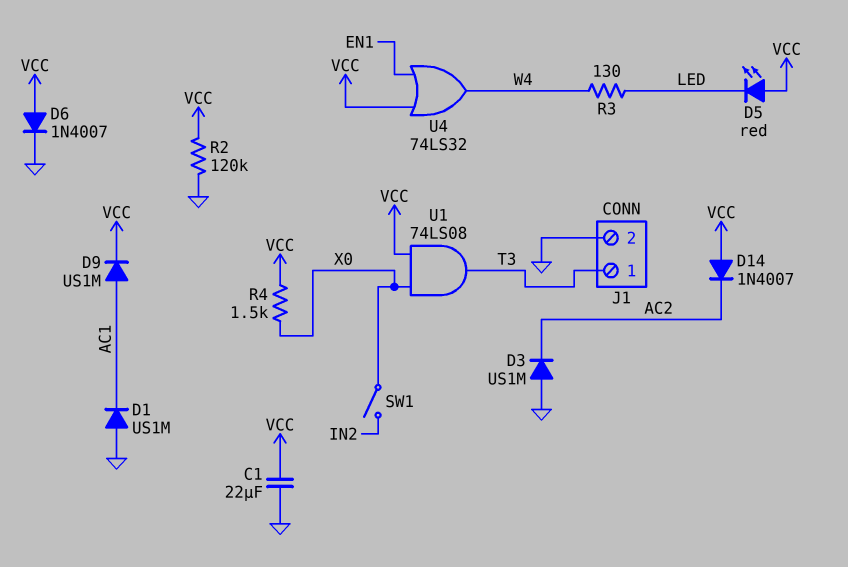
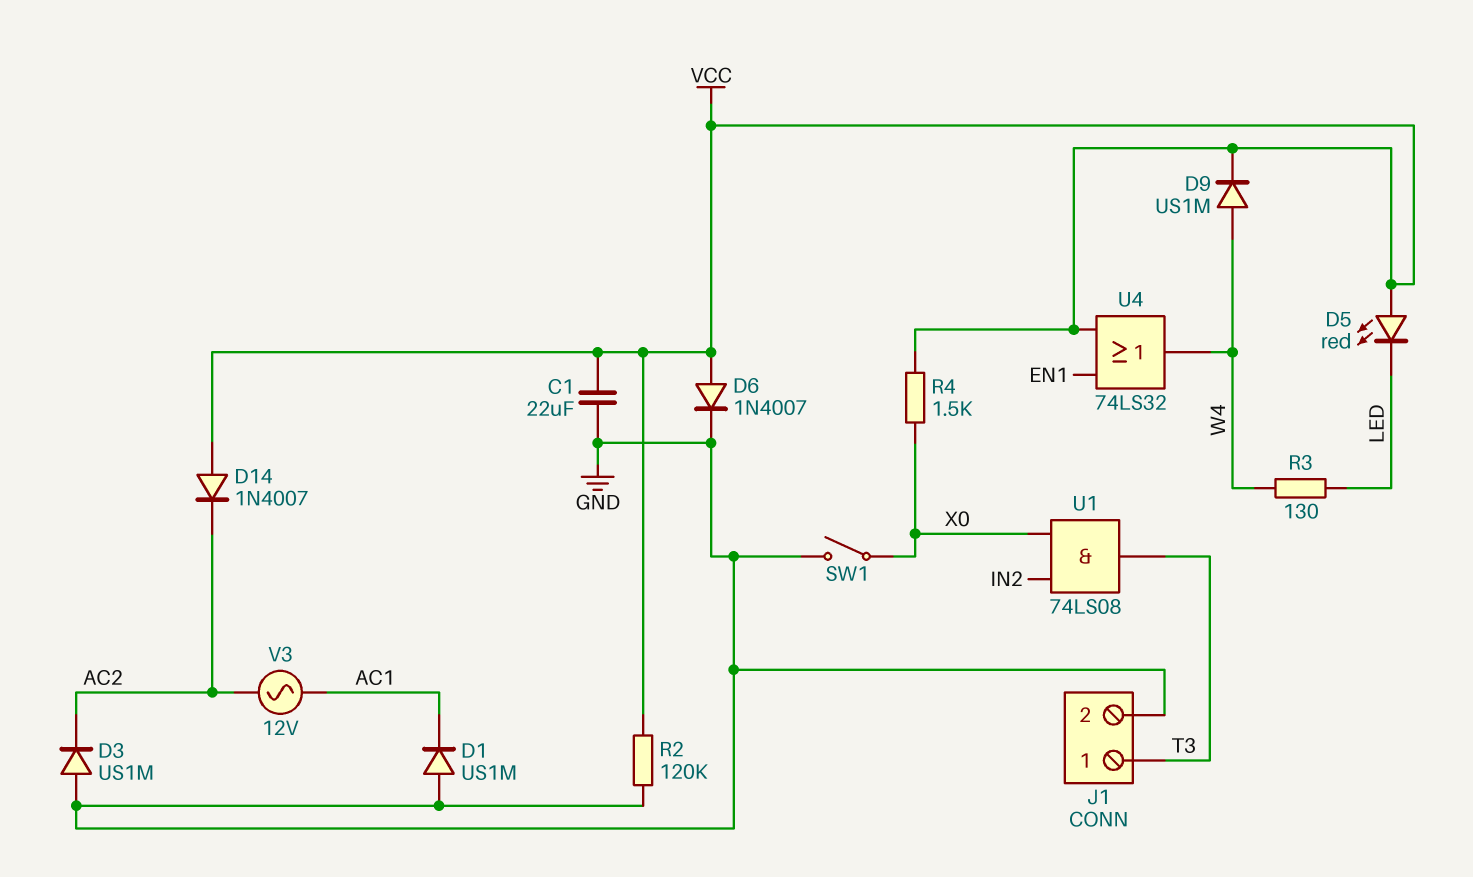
D9: diode US1M (A AC1, K VCC) -> diode US1M (A W4, K VCC)
SW1: switch (IN2, X0) -> switch (GND, X0)
U1: AND 74LS08 (in VCC, in X0, out T3) -> AND 74LS08 (in IN2, in X0, out T3)
V3: none -> AC 12V (AC1, AC2)

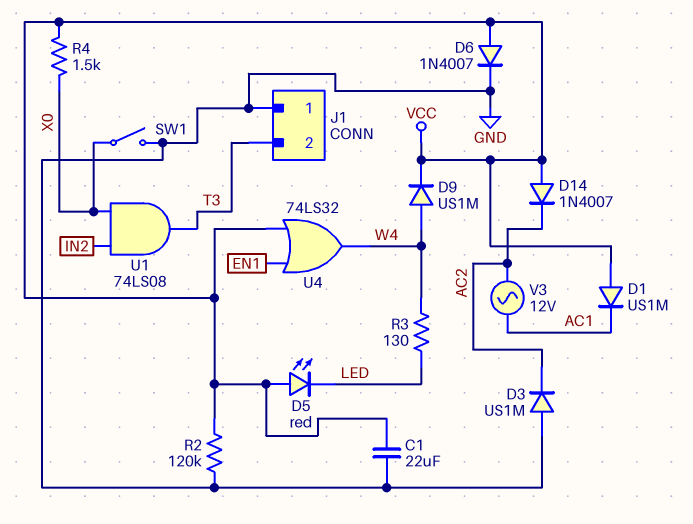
D1: diode US1M (A GND, K AC1) -> diode US1M (A VCC, K AC1)
J1 pin 1: T3 -> GND
J1 pin 2: GND -> T3

